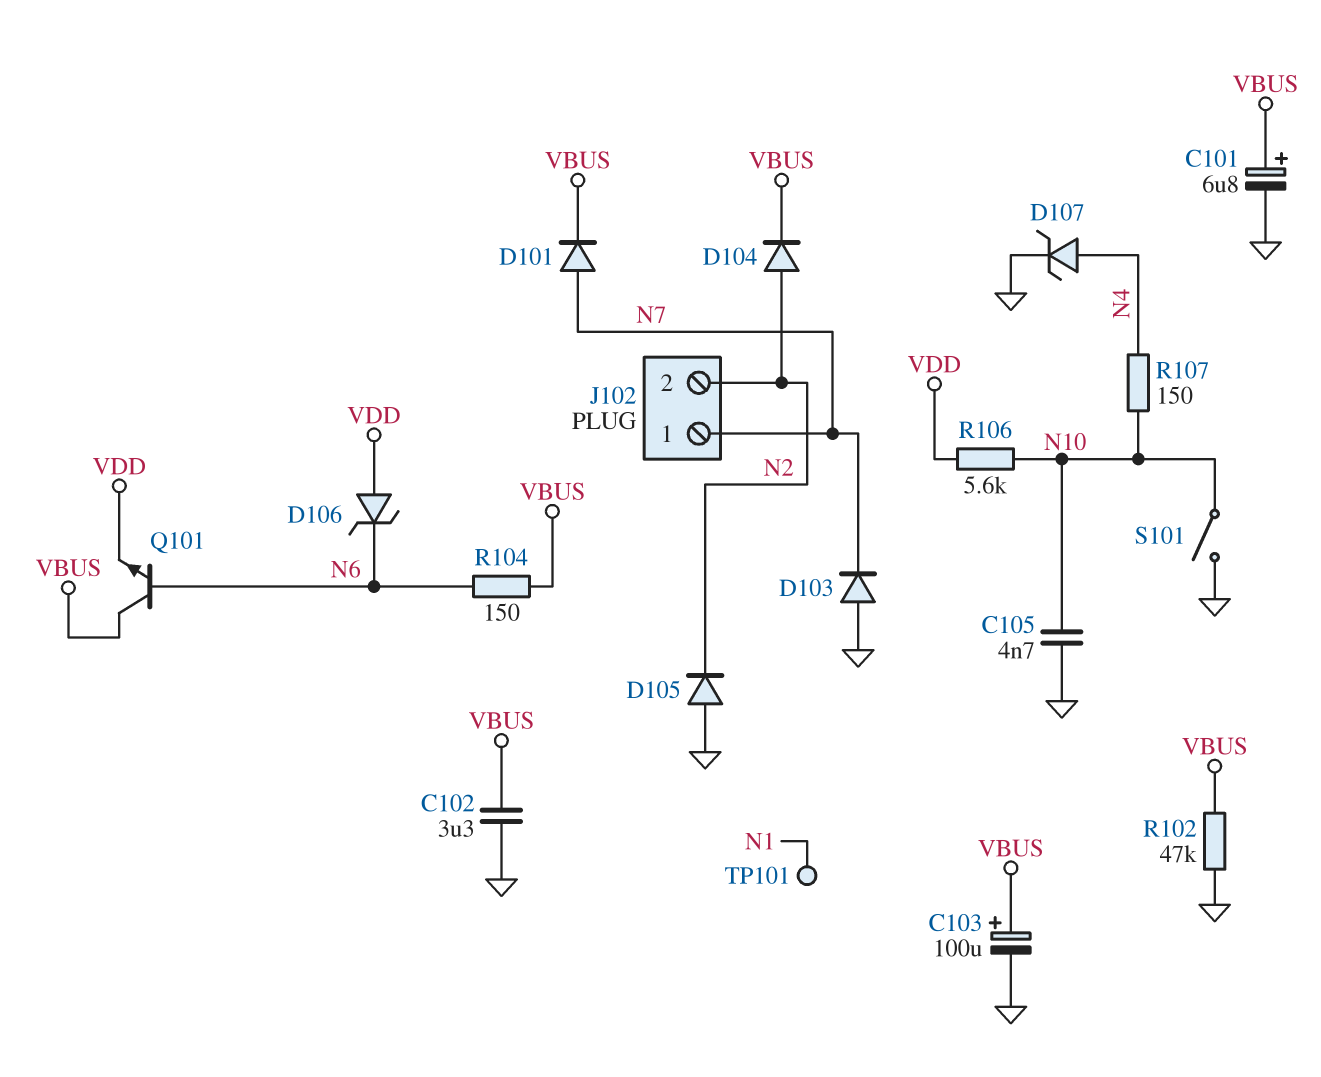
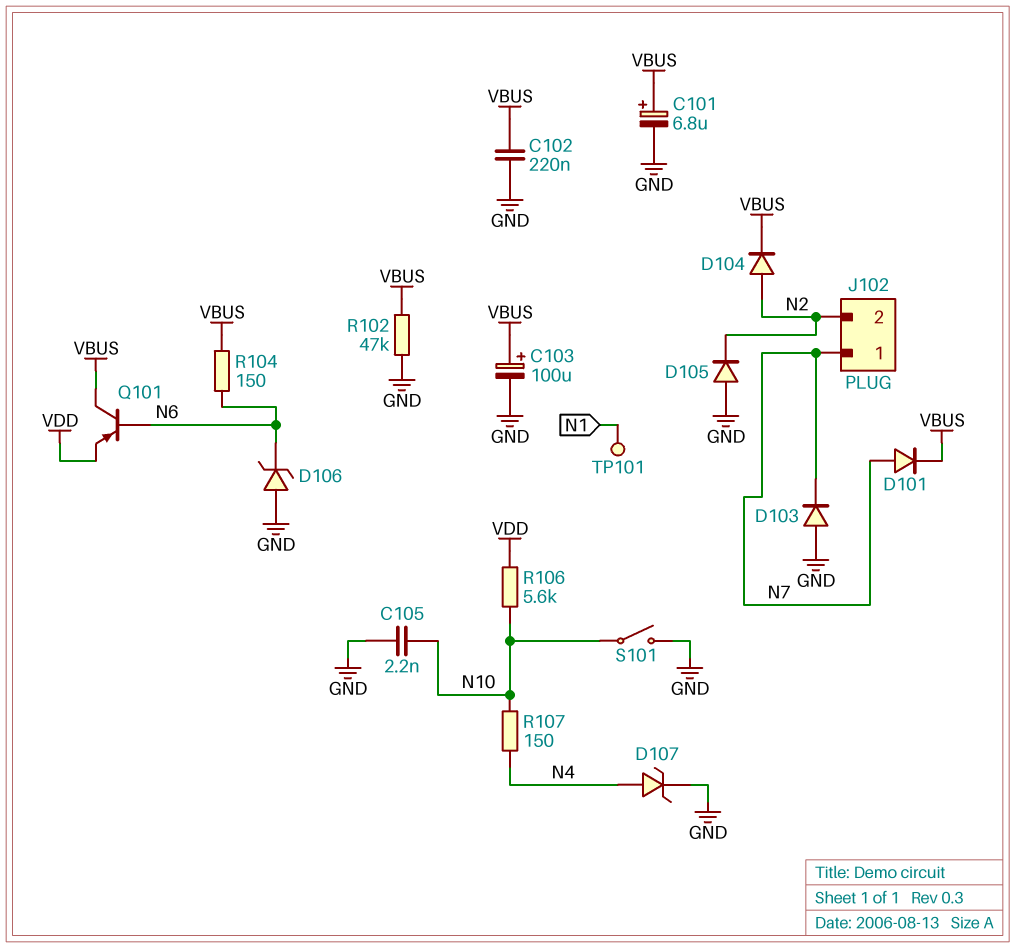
C102: 3.3uF (GND, VBUS) -> 220nF (GND, VBUS)
C105: 4.7nF (GND, N10) -> 2.2nF (GND, N10)
D106: zener (A VDD, K N6) -> zener (A GND, K N6)
Q101: NPN (B N6, C VBUS, E VDD) -> PNP (B N6, C VBUS, E VDD)

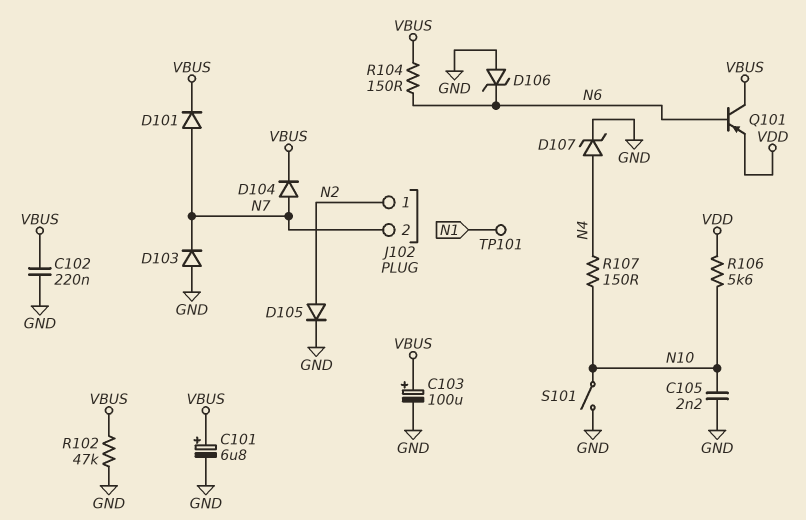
D104: diode (A N2, K VBUS) -> diode (A N7, K VBUS)
D105: diode (A GND, K N2) -> diode (A N2, K GND)
J102 pin 1: N7 -> N2
J102 pin 2: N2 -> N7

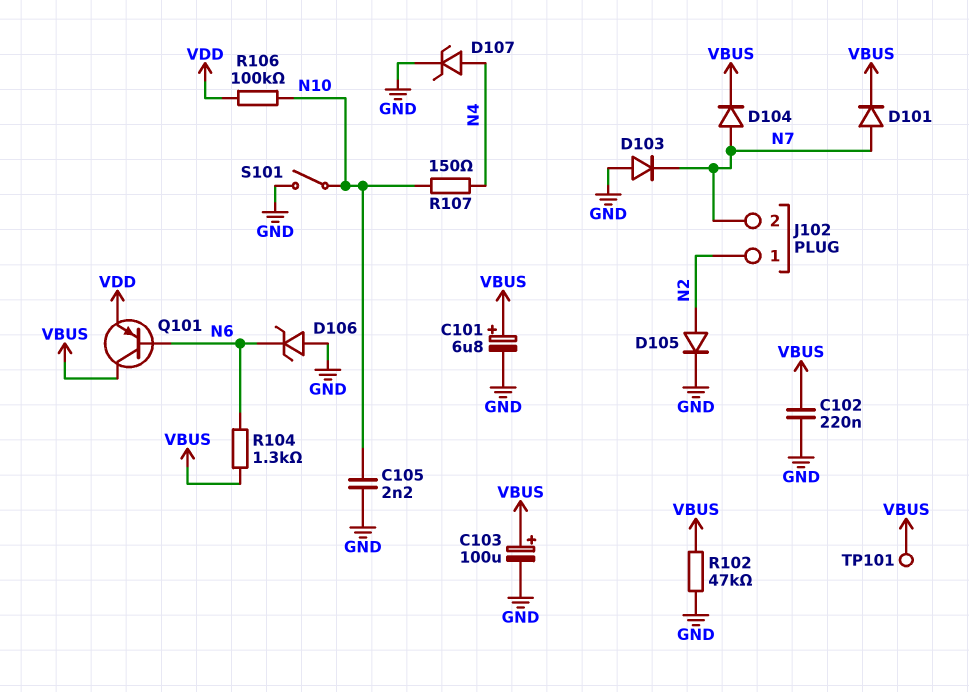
R104: 150 (N6, VBUS) -> 1.3k (N6, VBUS)
R106: 5.6k (N10, VDD) -> 100k (N10, VDD)
TP101: test point (N1) -> test point (VBUS)

